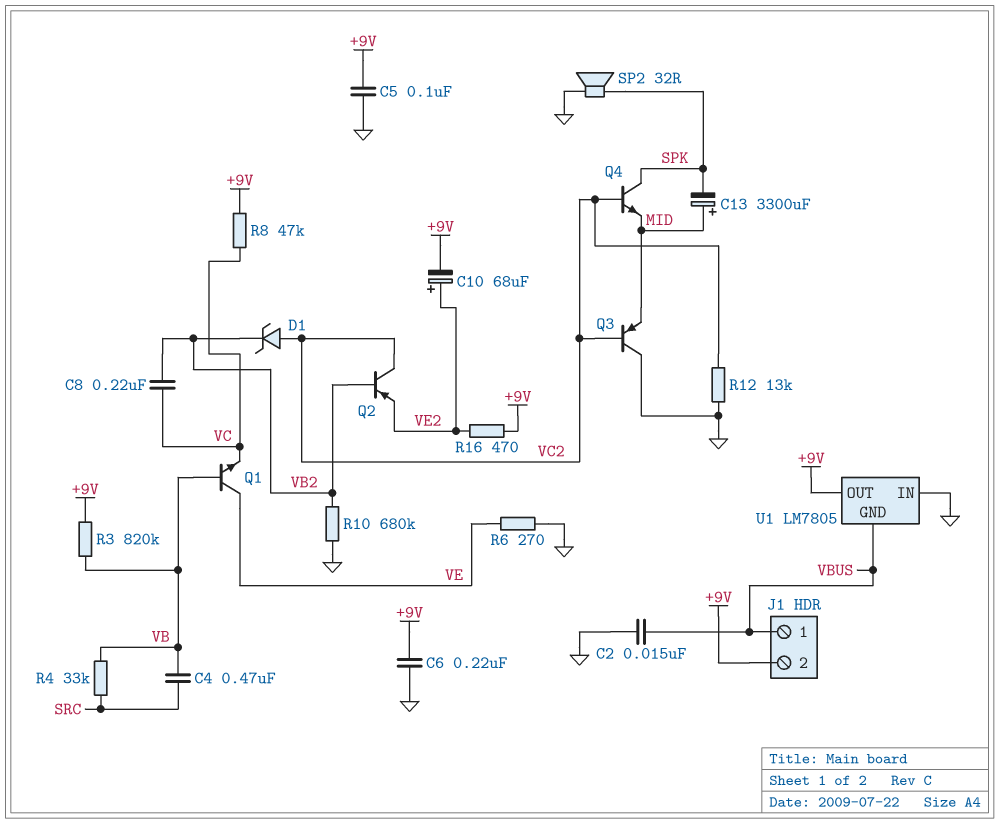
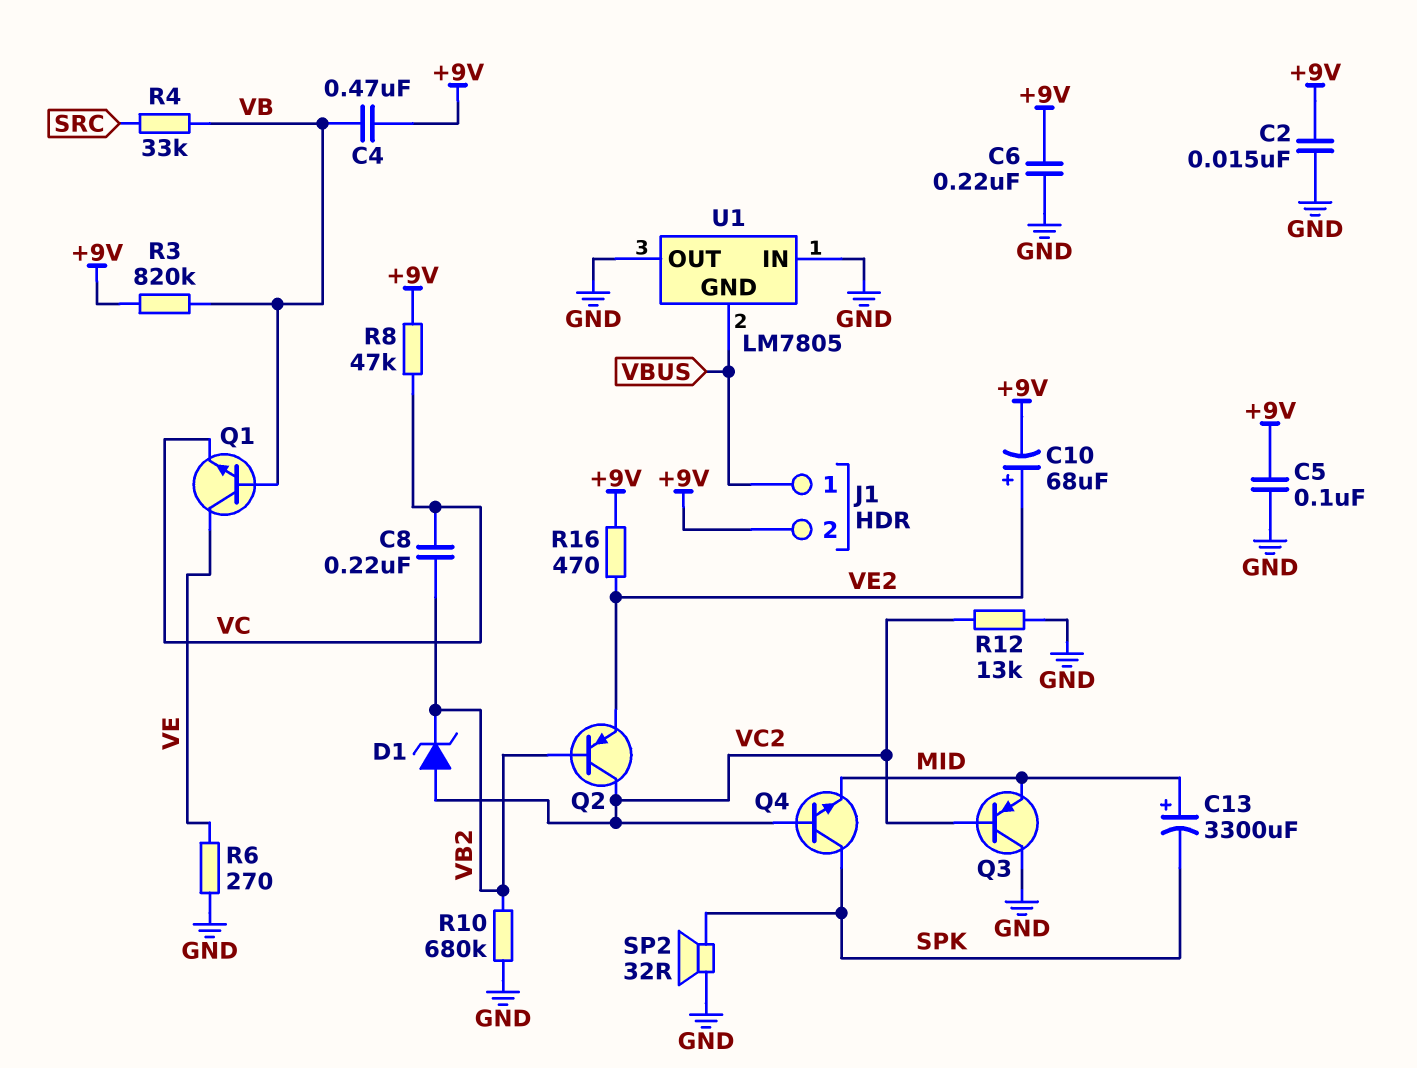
C2: 15nF (GND, VBUS) -> 15nF (+9V, GND)
C4: 470nF (SRC, VB) -> 470nF (+9V, VB)
U1 pin OUT: +9V -> GND

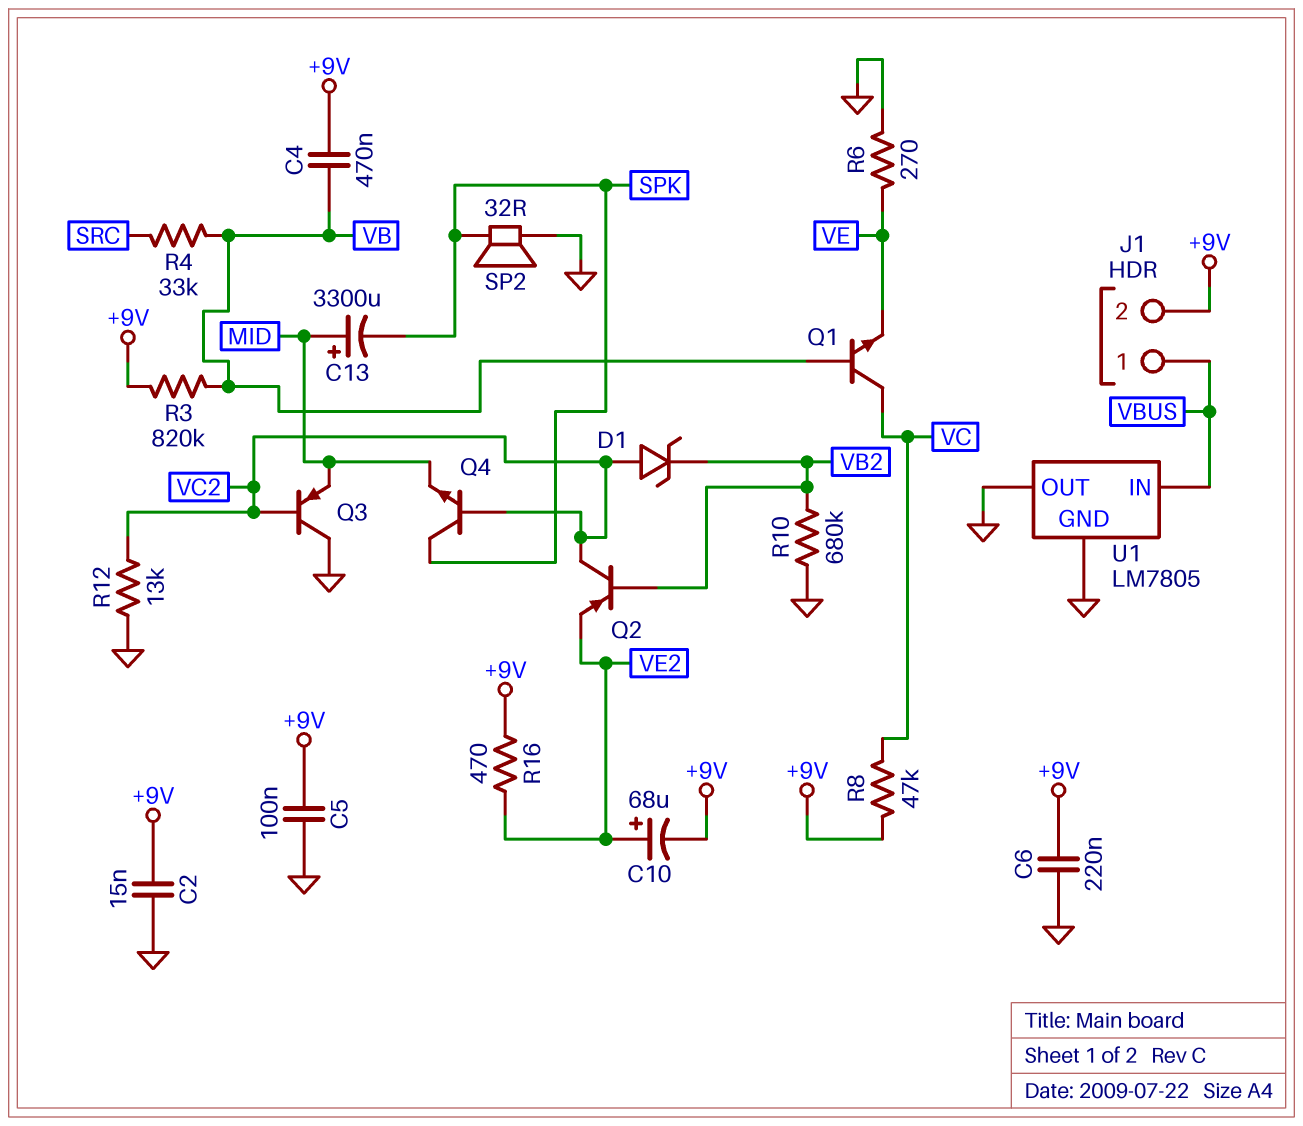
C8: 220nF (VB2, VC) -> none
Q1: NPN (B VB, C VE, E VC) -> NPN (B VB, C VC, E VE)
U1 pin GND: VBUS -> GND
U1 pin IN: GND -> VBUS

